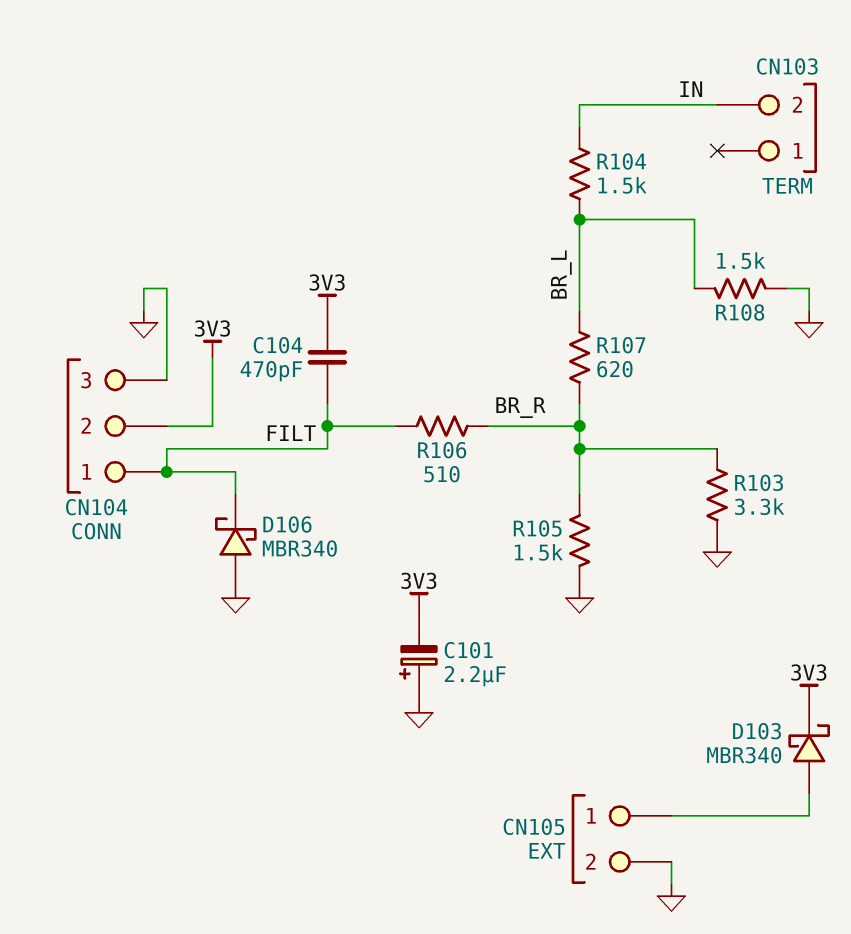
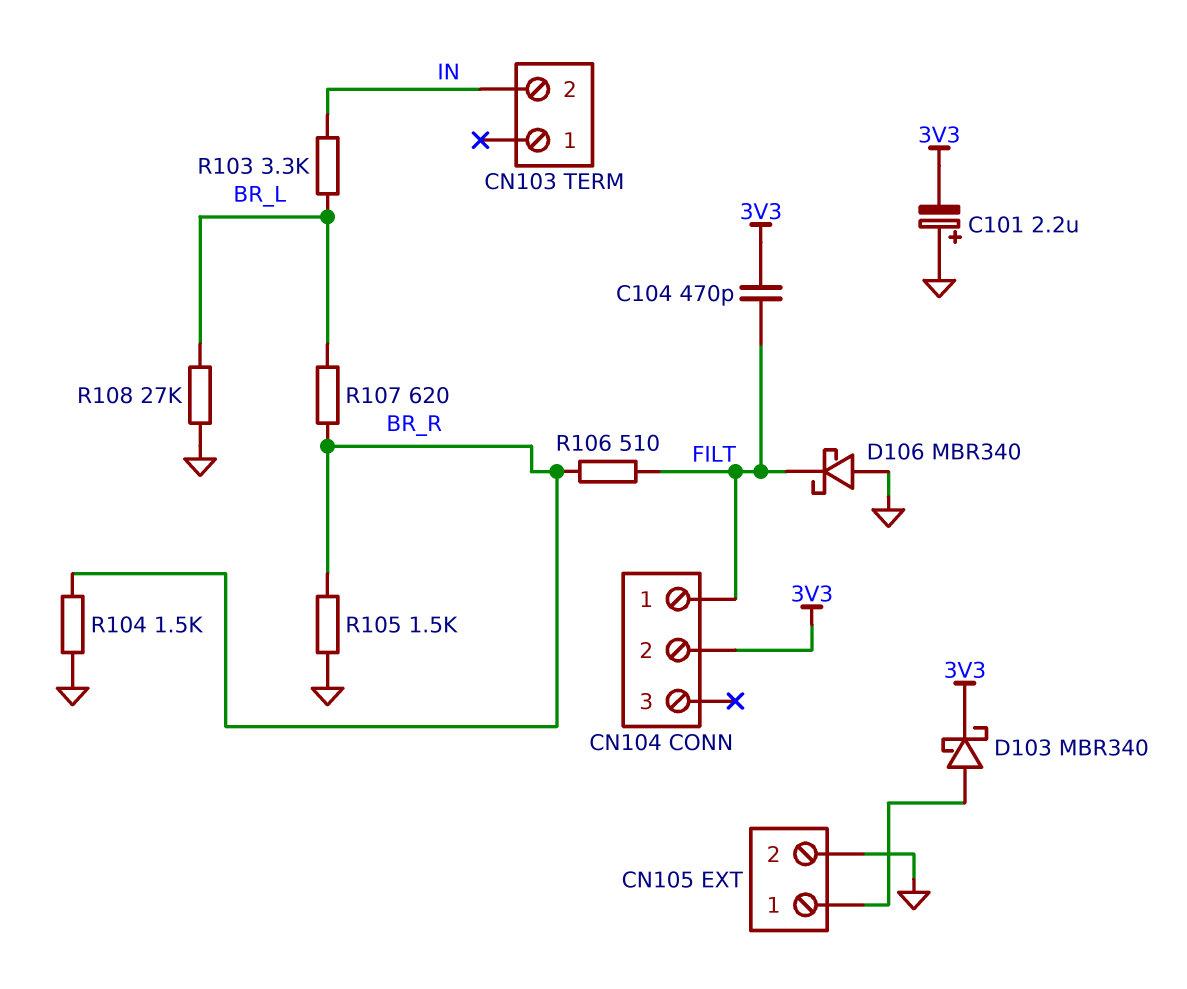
CN104 pin 3: GND -> none
R103: 3.3k (BR_R, GND) -> 3.3k (BR_L, IN)
R104: 1.5k (BR_L, IN) -> 1.5k (BR_R, GND)
R108: 1.5k (BR_L, GND) -> 27k (BR_L, GND)

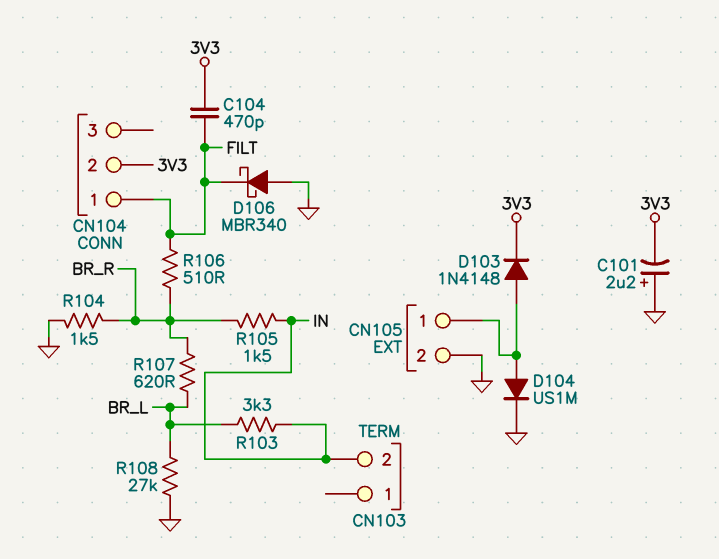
D103: schottky MBR340 (A CN105/1, K 3V3) -> diode 1N4148 (A CN105/1, K 3V3)
D104: none -> diode US1M (A CN105/1, K GND)
R105: 1.5k (BR_R, GND) -> 1.5k (BR_R, IN)

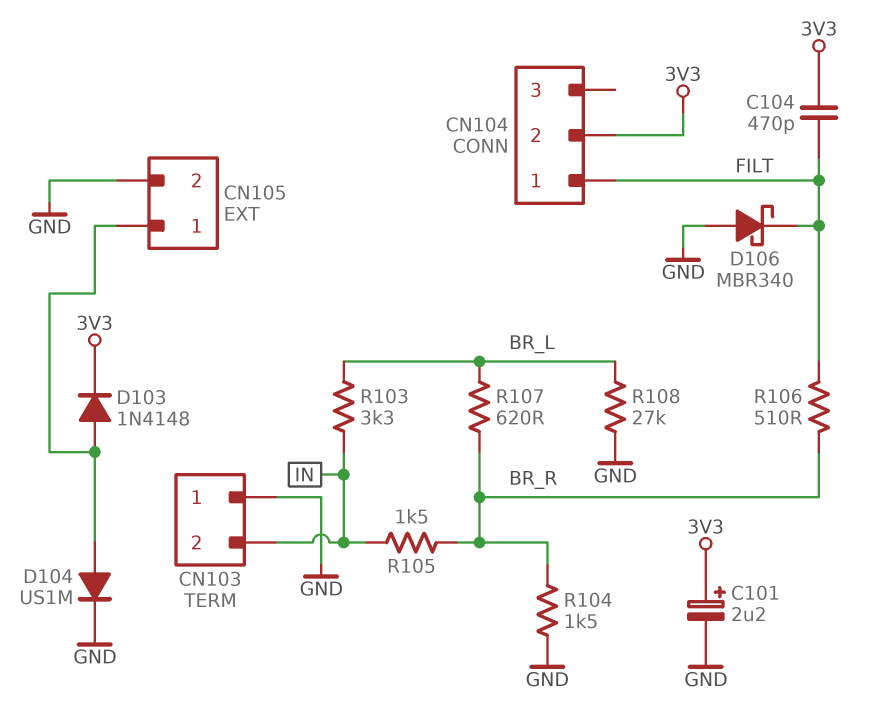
C101: 2.2uF (plus GND, minus 3V3) -> 2.2uF (plus 3V3, minus GND)
CN103 pin 1: none -> GND

